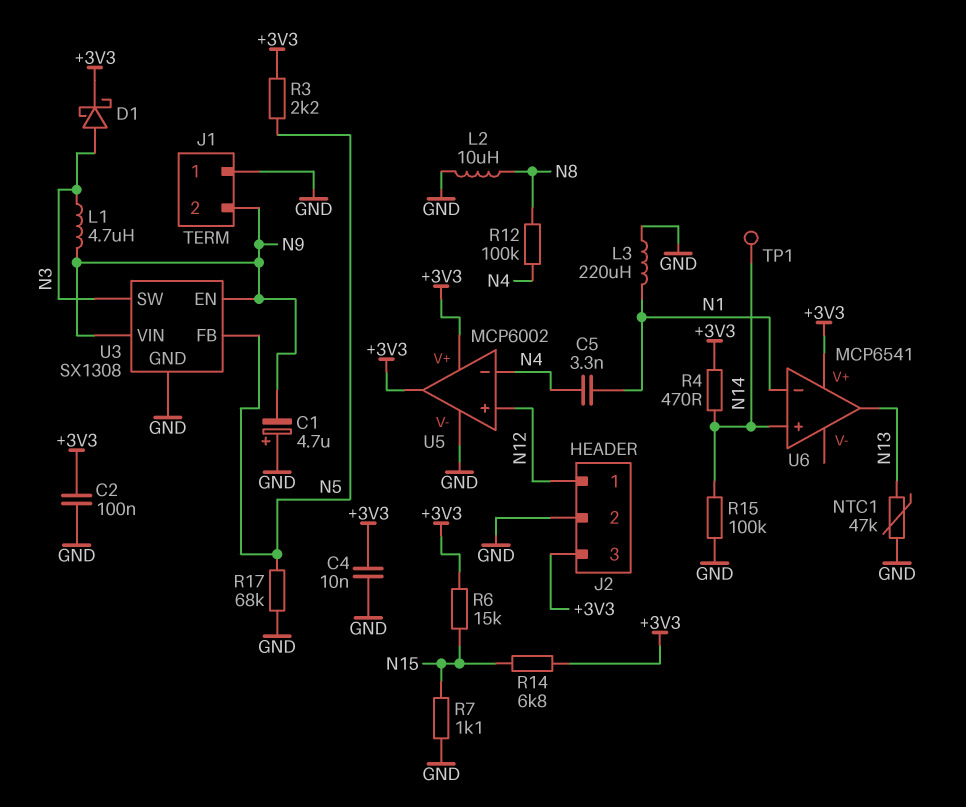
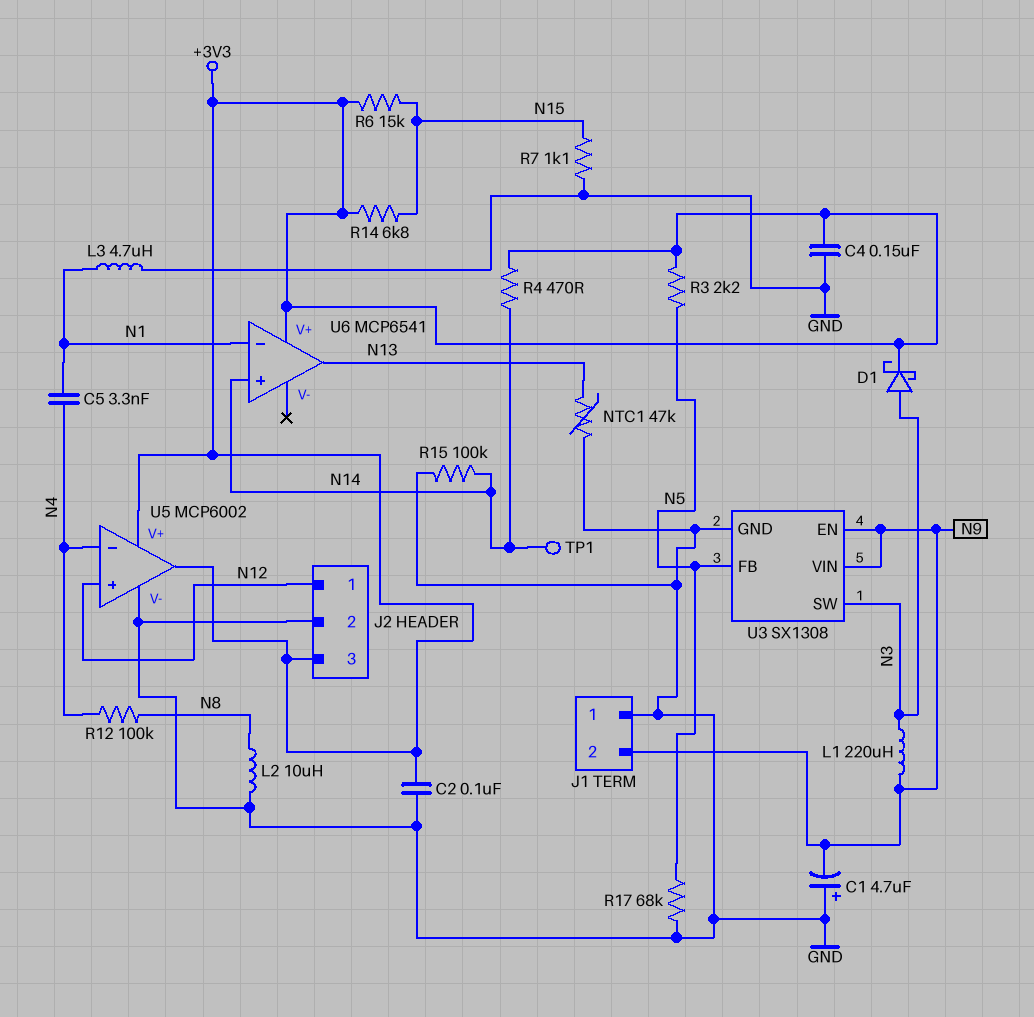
C4: 10nF (+3V3, GND) -> 150nF (+3V3, GND)
L1: 4.7uH (N3, N9) -> 220uH (N3, N9)
L3: 220uH (GND, N1) -> 4.7uH (GND, N1)

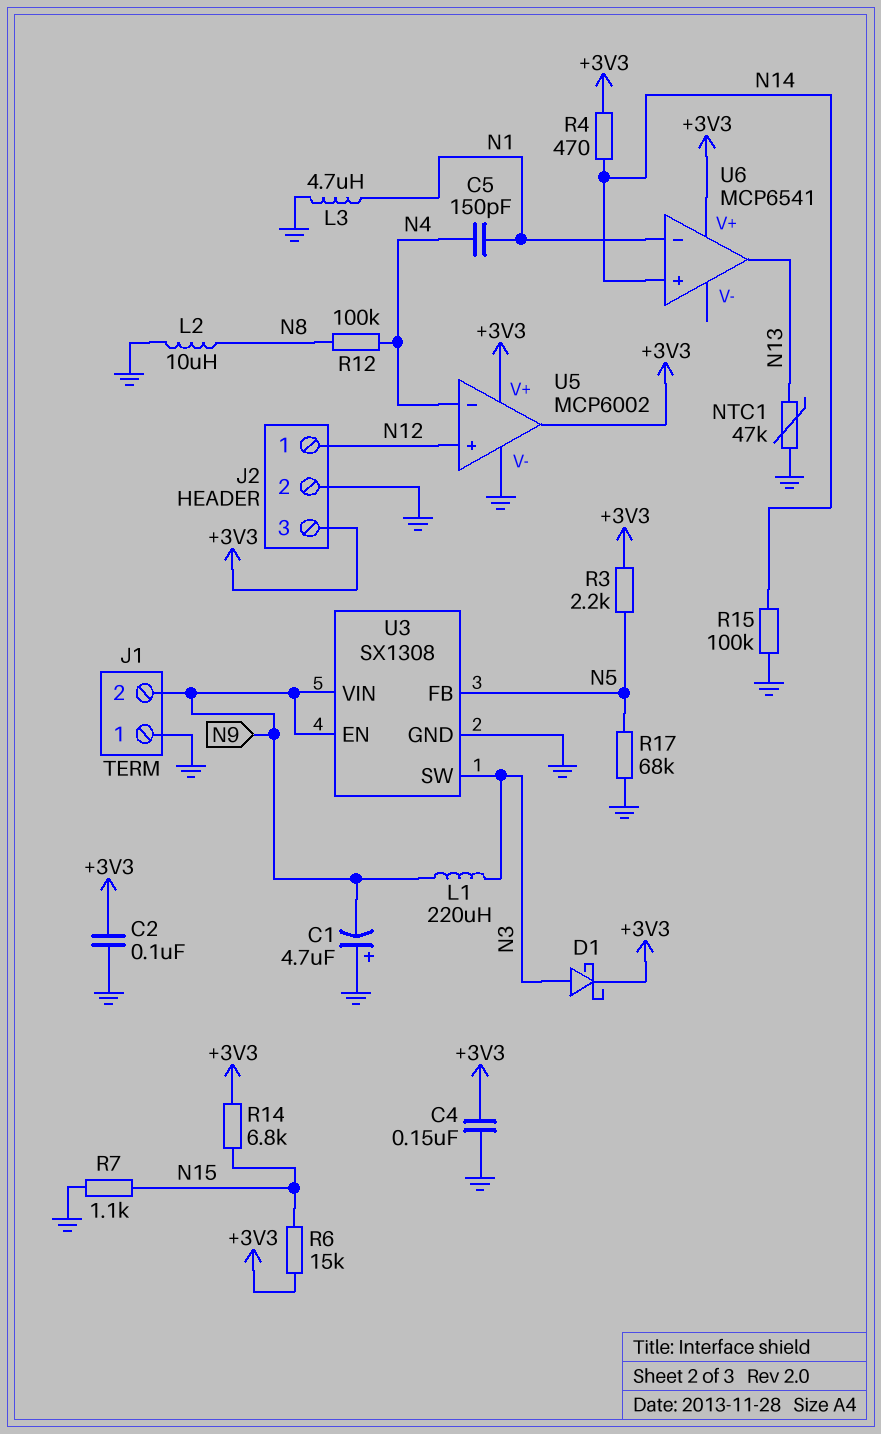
C5: 3.3nF (N1, N4) -> 150pF (N1, N4)
TP1: test point (N14) -> none

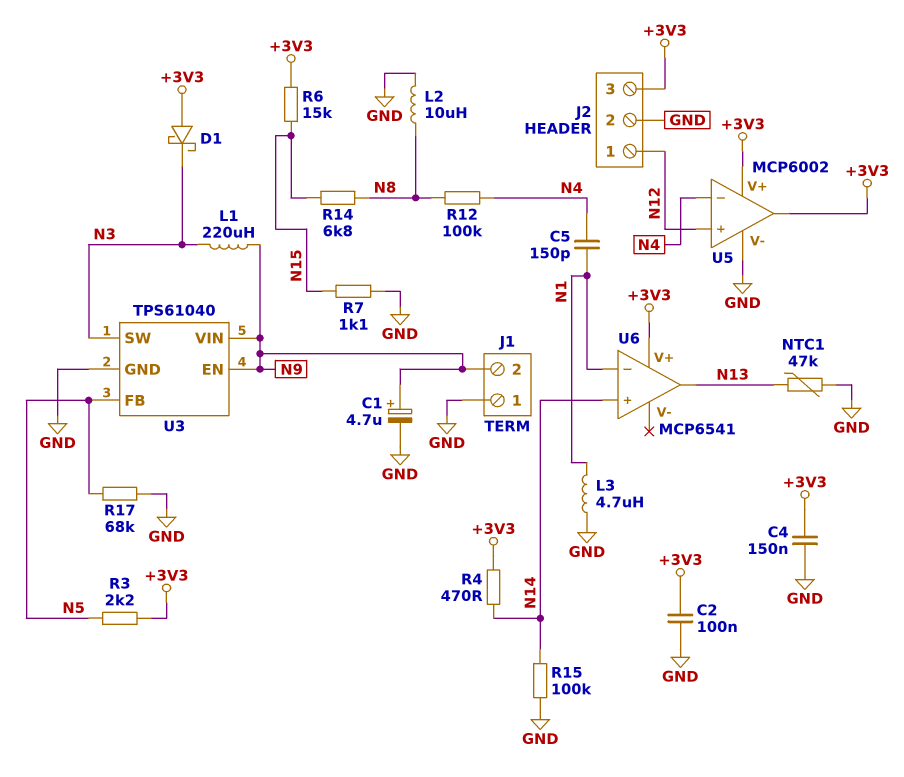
C1: 4.7uF (plus GND, minus N9) -> 4.7uF (plus N9, minus GND)
D1: schottky (A N3, K +3V3) -> schottky (A +3V3, K N3)
R14: 6.8k (+3V3, N15) -> 6.8k (N8, N15)
U3: SX1308 -> TPS61040

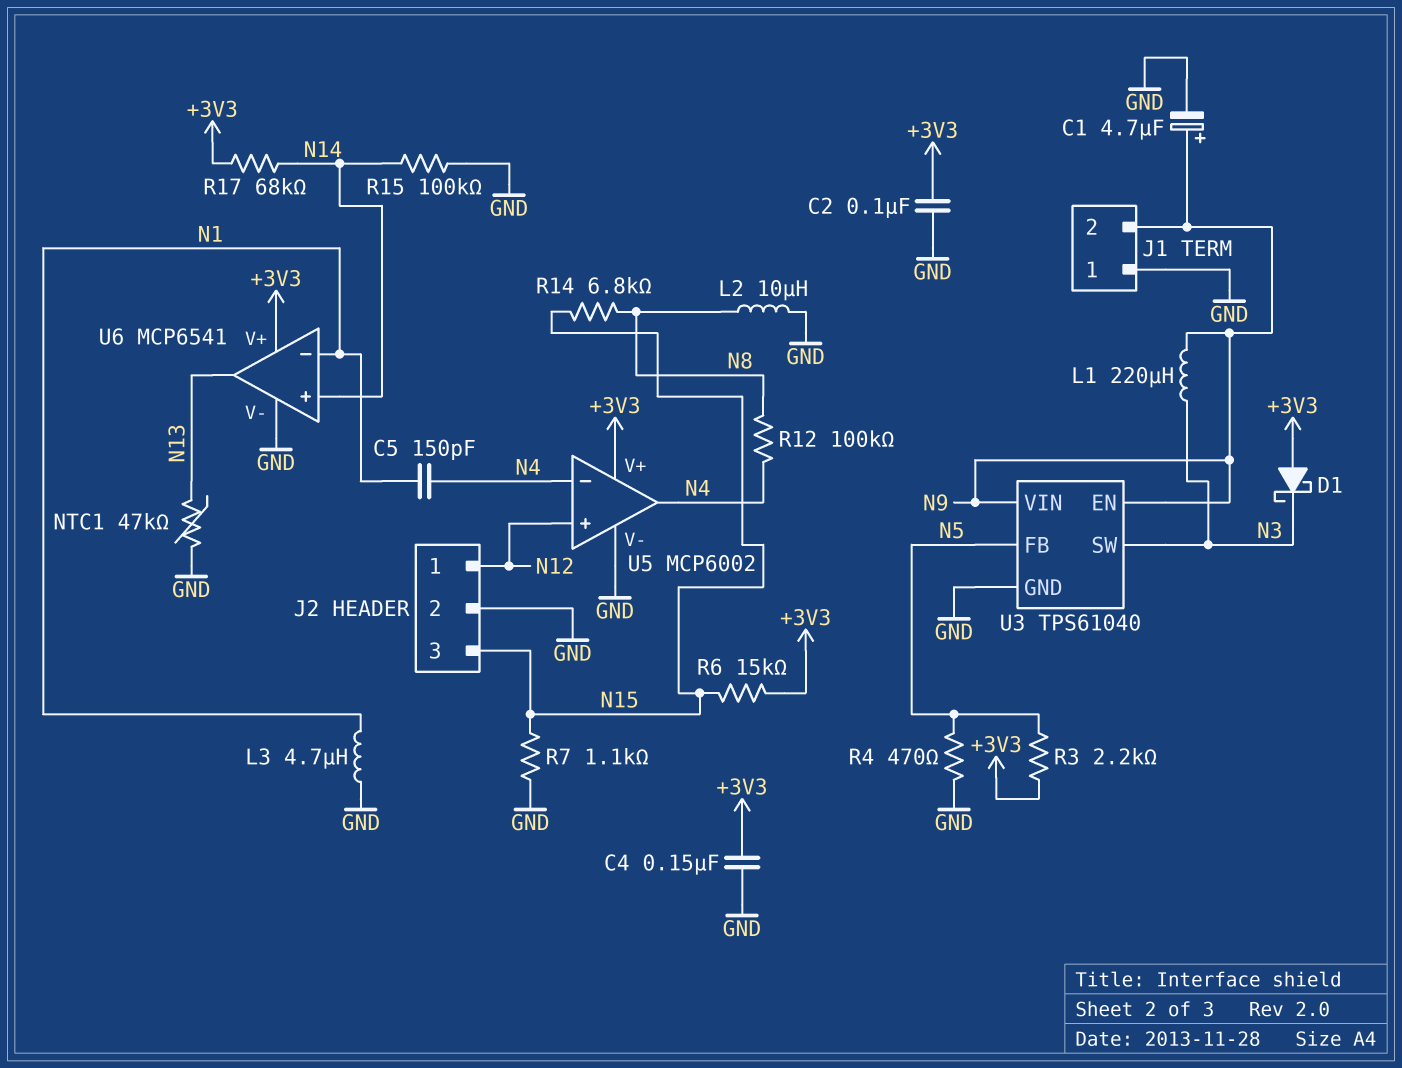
J2 pin 3: +3V3 -> N15
R4: 470 (+3V3, N14) -> 470 (GND, N5)
R17: 68k (GND, N5) -> 68k (+3V3, N14)
U5 pin out: +3V3 -> N4
U6 pin V-: none -> GND

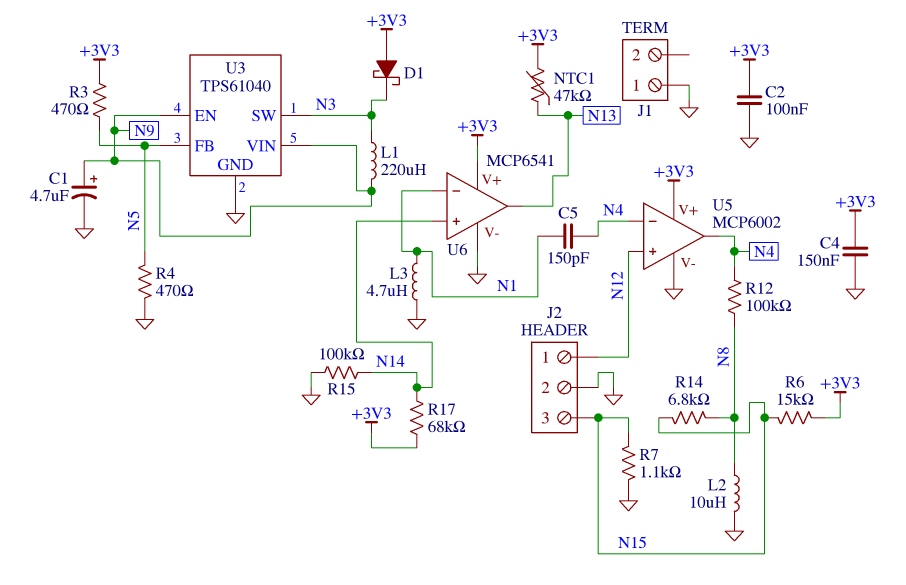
J1 pin 2: N9 -> none
NTC1: 47k (GND, N13) -> 47k (+3V3, N13)
R3: 2.2k (+3V3, N5) -> 470 (+3V3, N5)

